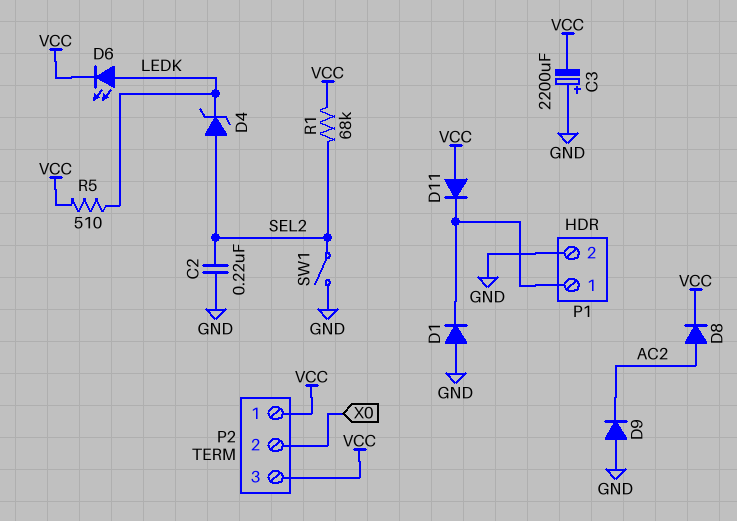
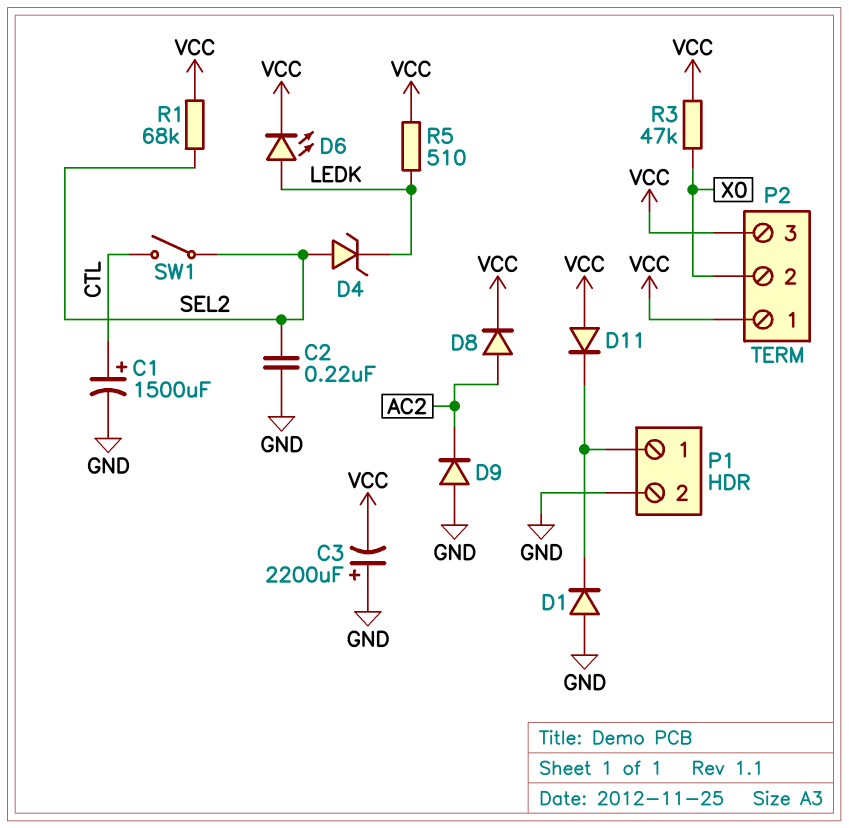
C1: none -> 1500uF (plus CTL, minus GND)
R3: none -> 47k (VCC, X0)
SW1: switch (GND, SEL2) -> switch (CTL, SEL2)

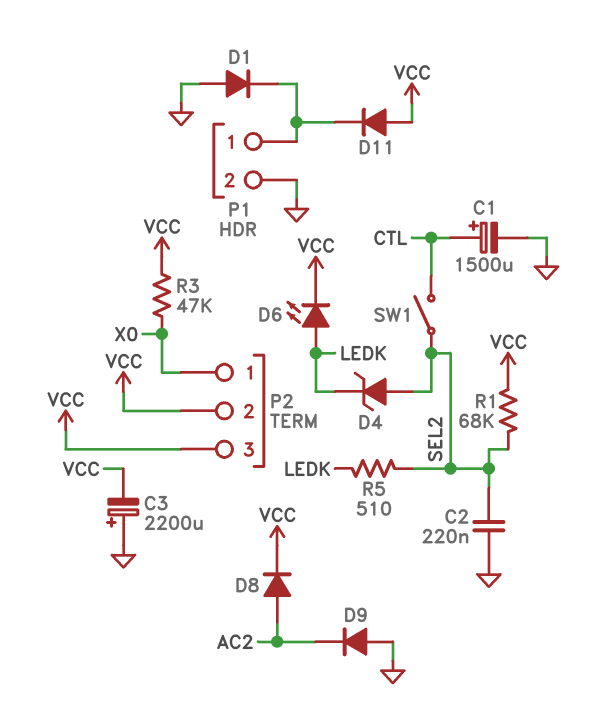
P2 pin 1: VCC -> X0
P2 pin 2: X0 -> VCC
R5: 510 (LEDK, VCC) -> 510 (LEDK, SEL2)

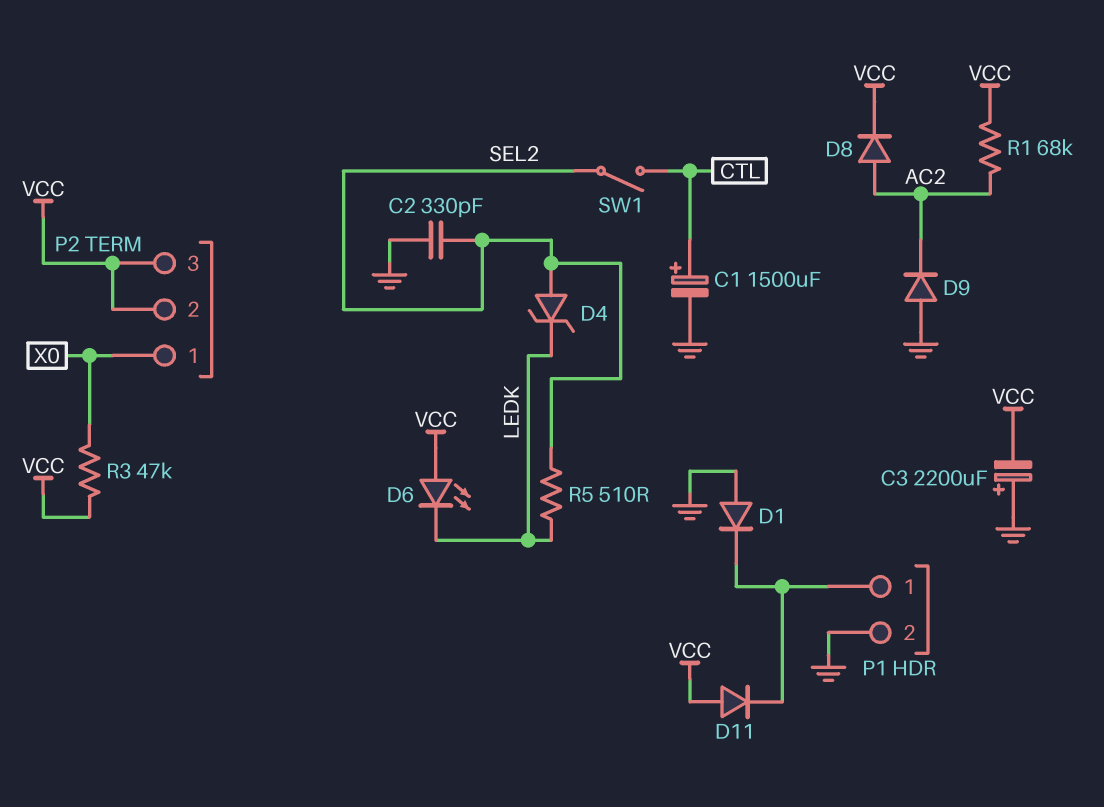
C2: 220nF (GND, SEL2) -> 330pF (GND, SEL2)
D6: LED (A LEDK, K VCC) -> LED (A VCC, K LEDK)
R1: 68k (SEL2, VCC) -> 68k (AC2, VCC)

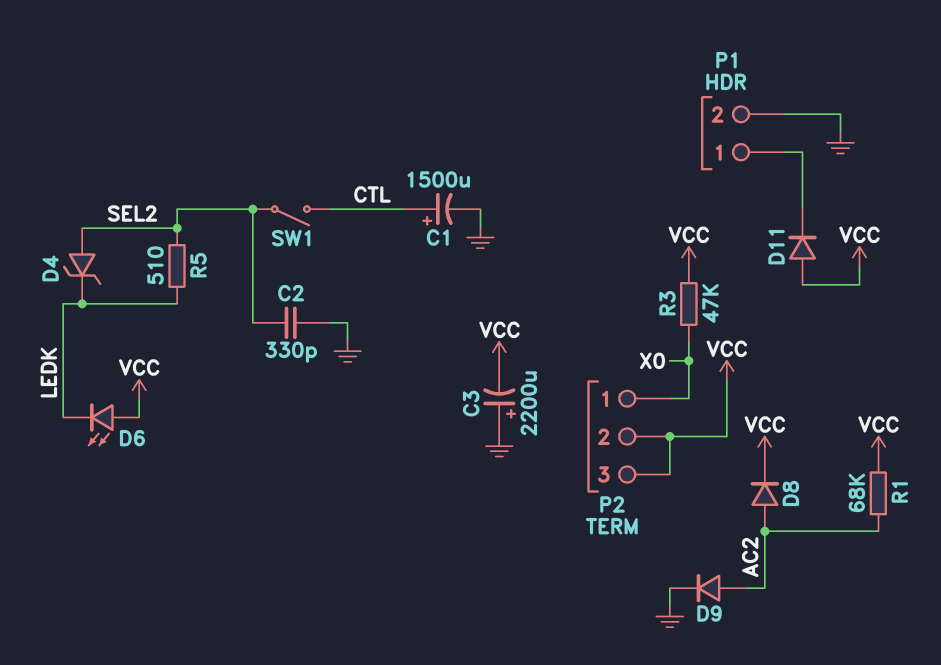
D1: diode (A GND, K P1/1) -> none
D9: diode (A GND, K AC2) -> diode (A AC2, K GND)

